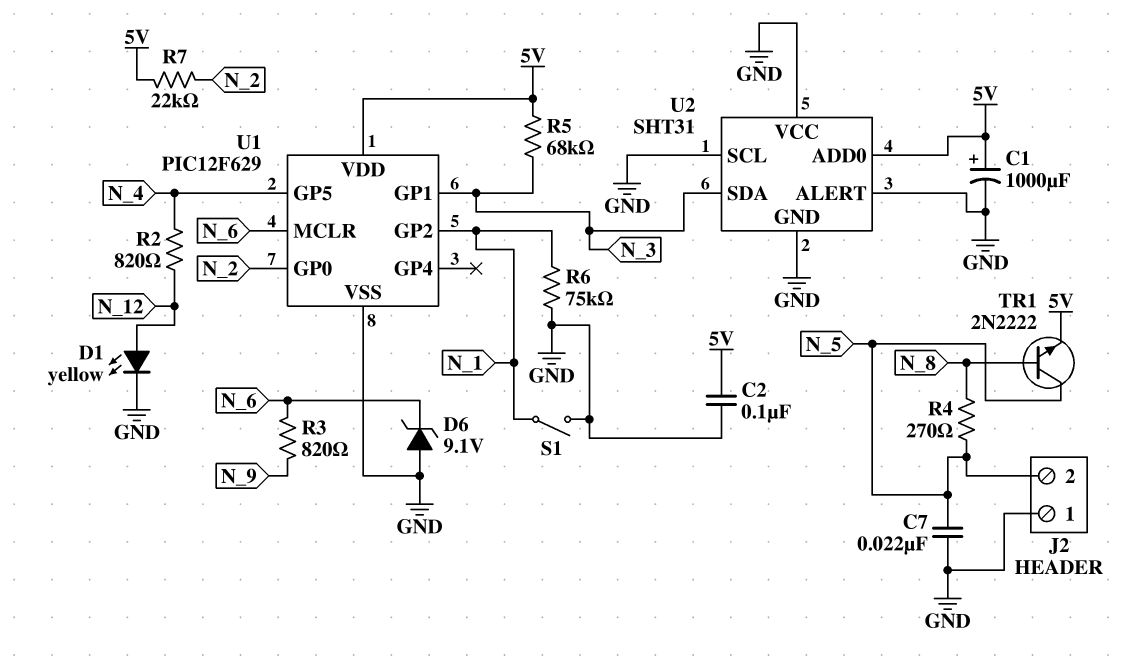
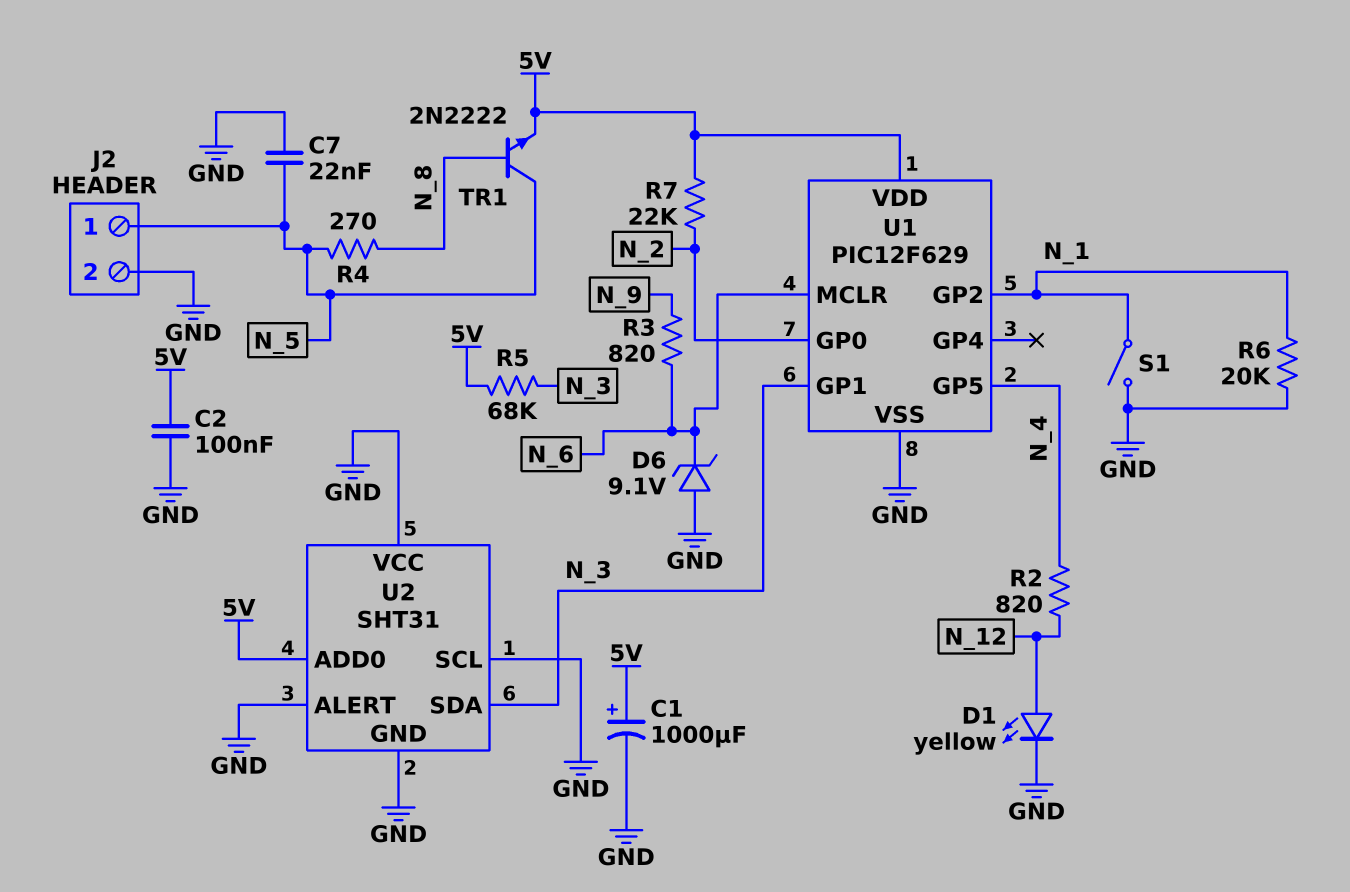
J2 pin 1: GND -> N_5
J2 pin 2: N_5 -> GND
R6: 75k (GND, N_1) -> 20k (GND, N_1)

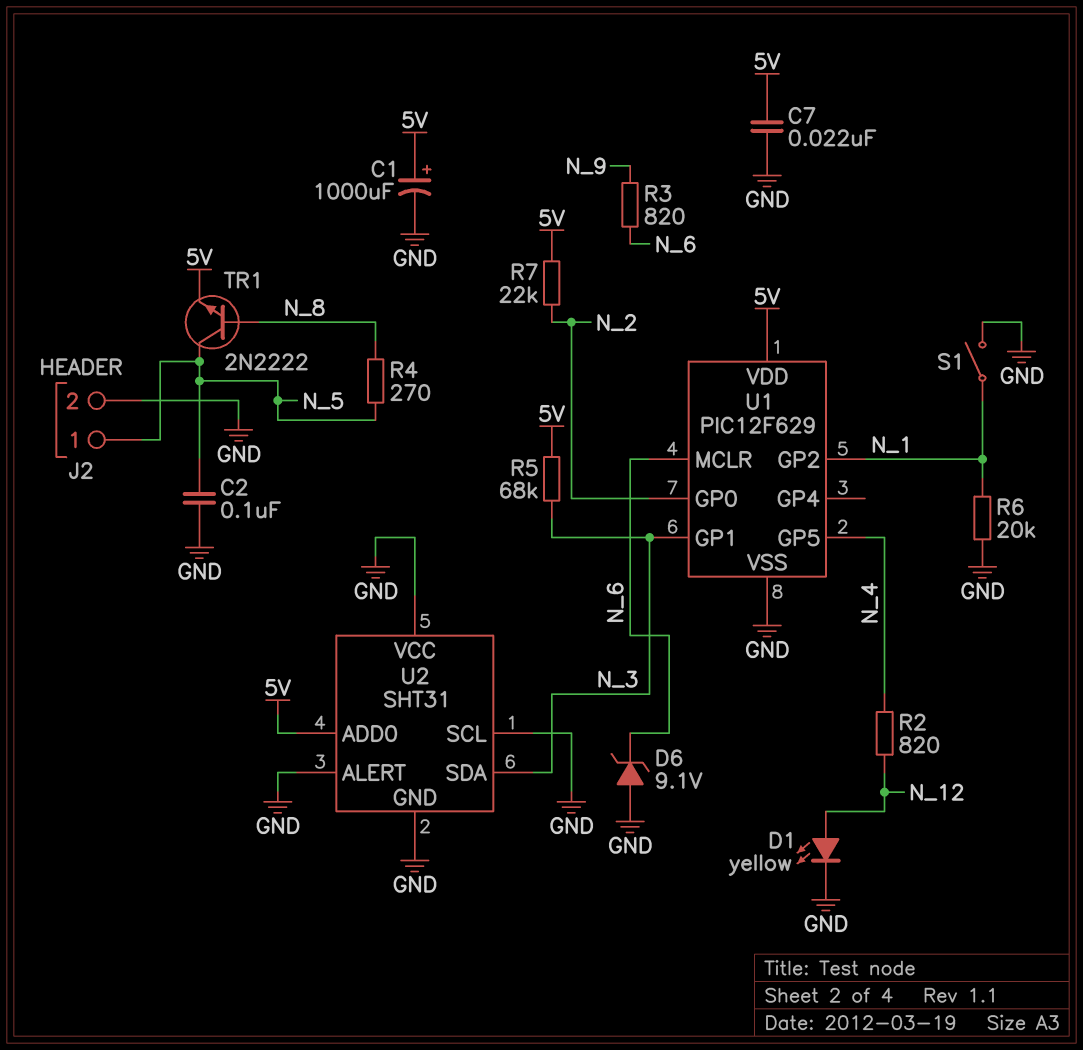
C2: 100nF (5V, GND) -> 100nF (GND, N_5)
C7: 22nF (GND, N_5) -> 22nF (5V, GND)

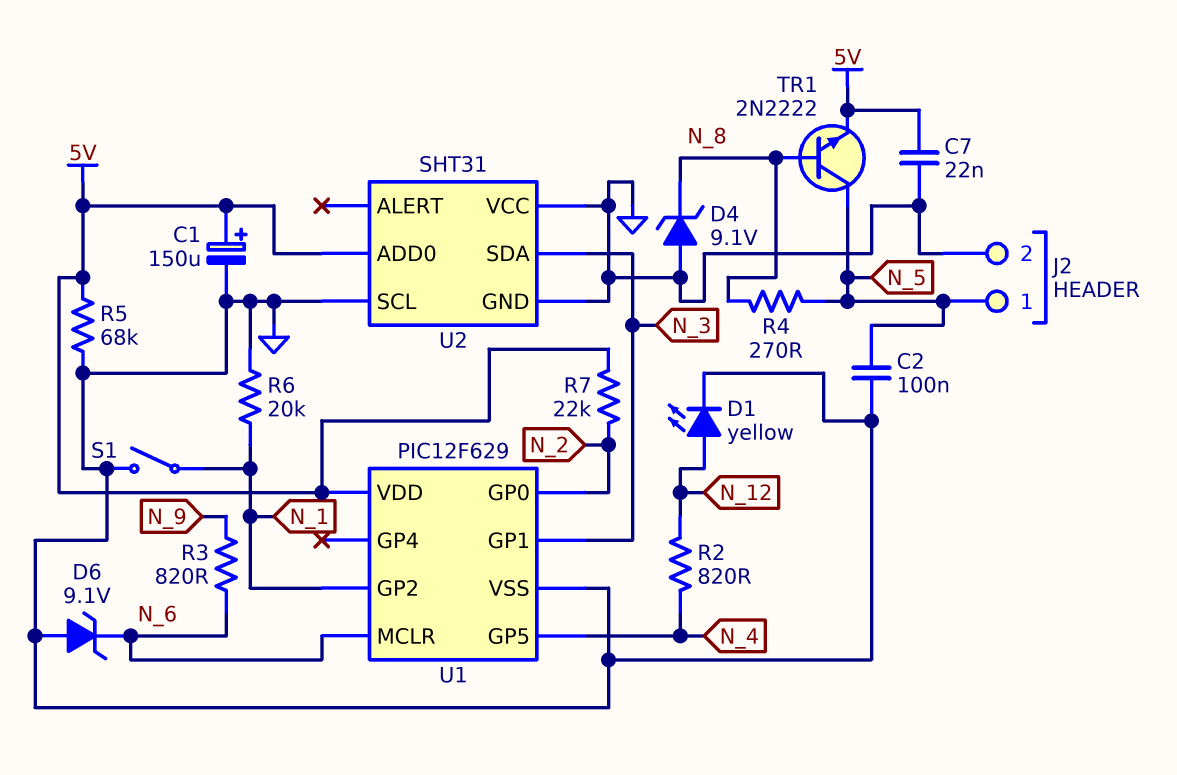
C1: 1000uF (plus 5V, minus GND) -> 150uF (plus 5V, minus GND)
D4: none -> zener 9.1V (A GND, K N_8)
R5: 68k (5V, N_3) -> 68k (5V, GND)
U2 pin ALERT: GND -> none

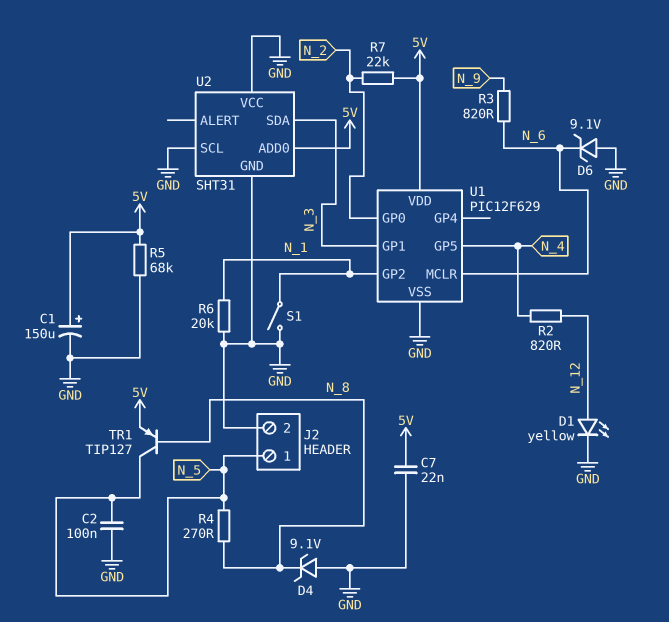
TR1: NPN 2N2222 (B N_8, C N_5, E 5V) -> PNP TIP127 (B N_8, C N_5, E 5V)

